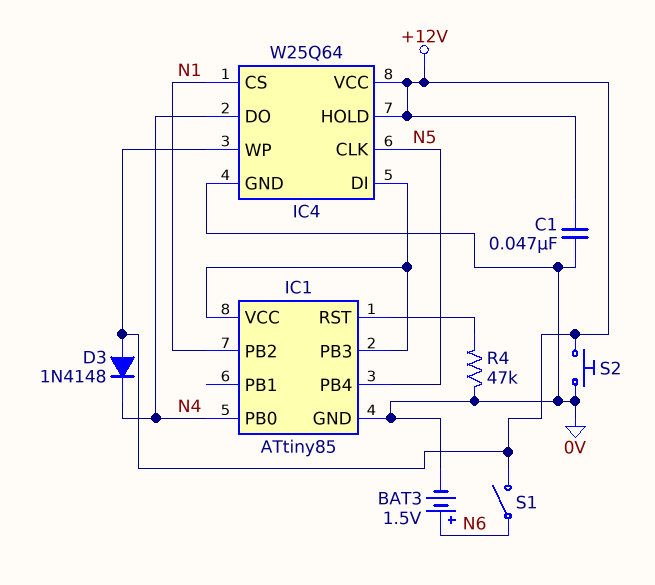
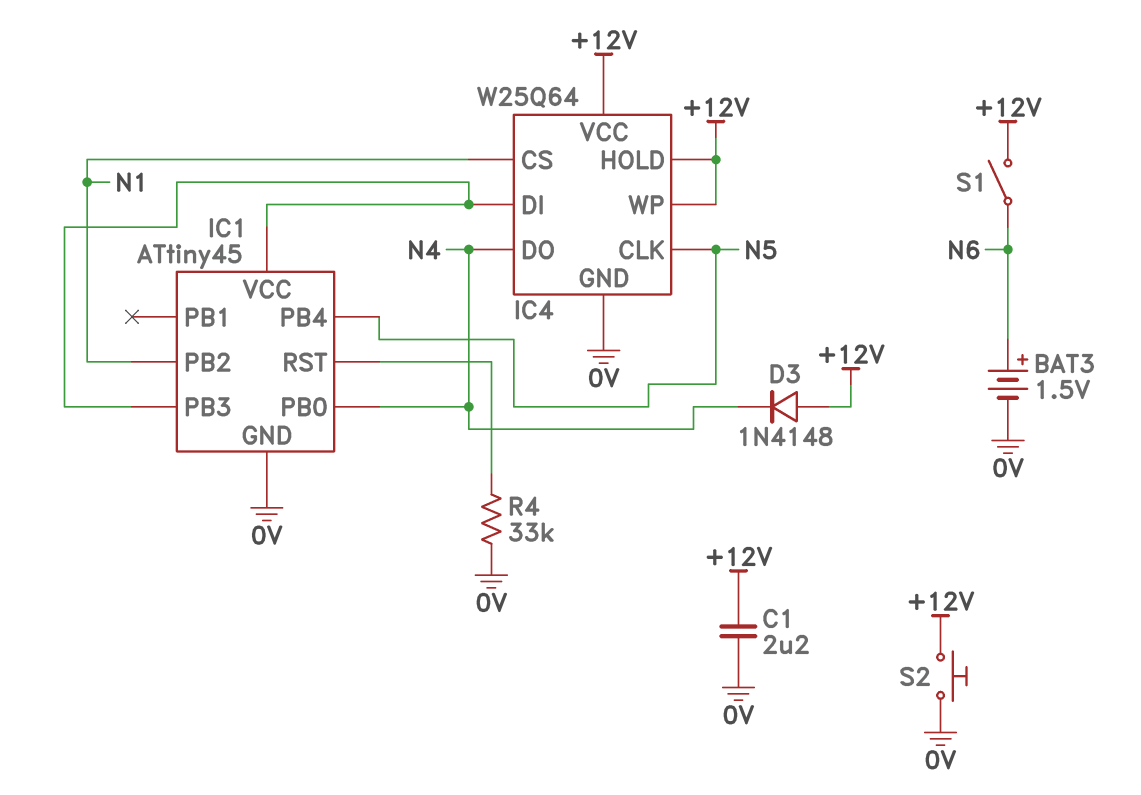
C1: 47nF (+12V, 0V) -> 2.2uF (+12V, 0V)
IC1: ATtiny85 -> ATtiny45
R4: 47k (0V, IC1/RST) -> 33k (0V, IC1/RST)

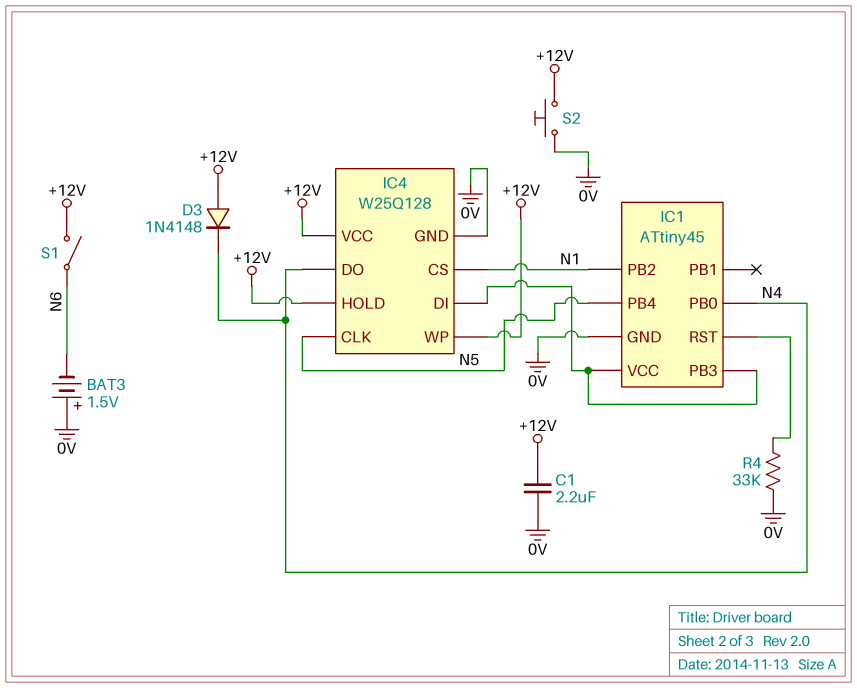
BAT3: 1.5V (plus N6, minus 0V) -> 1.5V (plus 0V, minus N6)
IC4: W25Q64 -> W25Q128

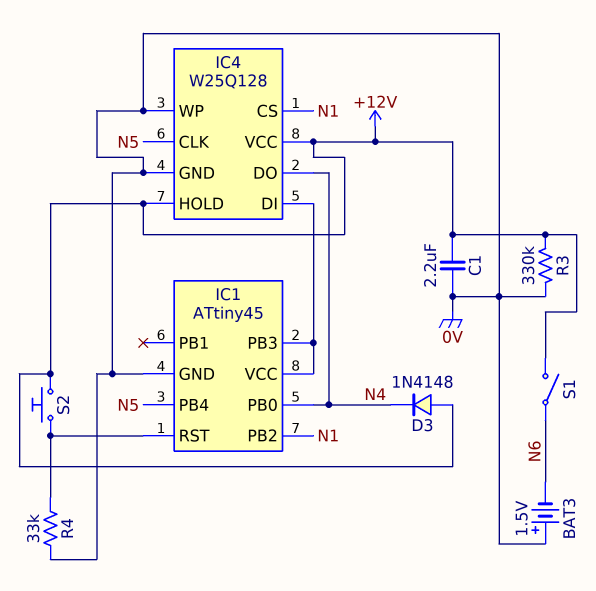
IC4 pin WP: +12V -> 0V
R3: none -> 330k (+12V, 0V)
S2: button (+12V, 0V) -> button (+12V, IC1/RST)

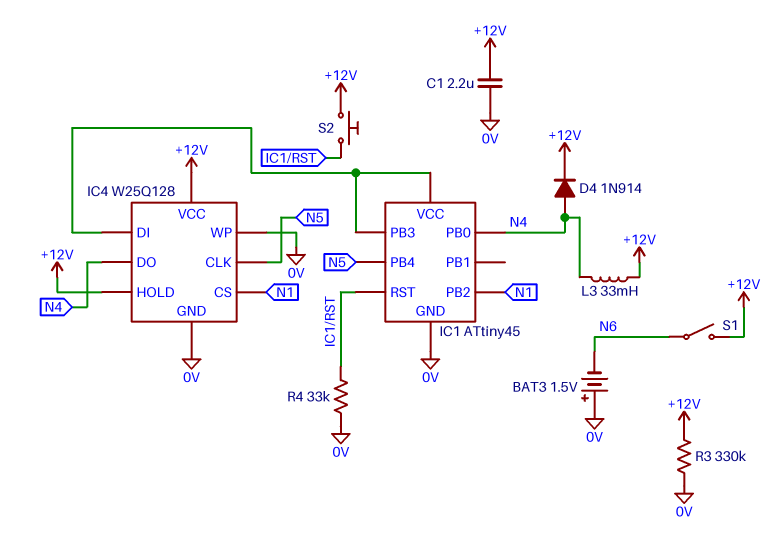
D3: diode 1N4148 (A +12V, K N4) -> none
D4: none -> diode 1N914 (A N4, K +12V)
L3: none -> 33mH (+12V, N4)

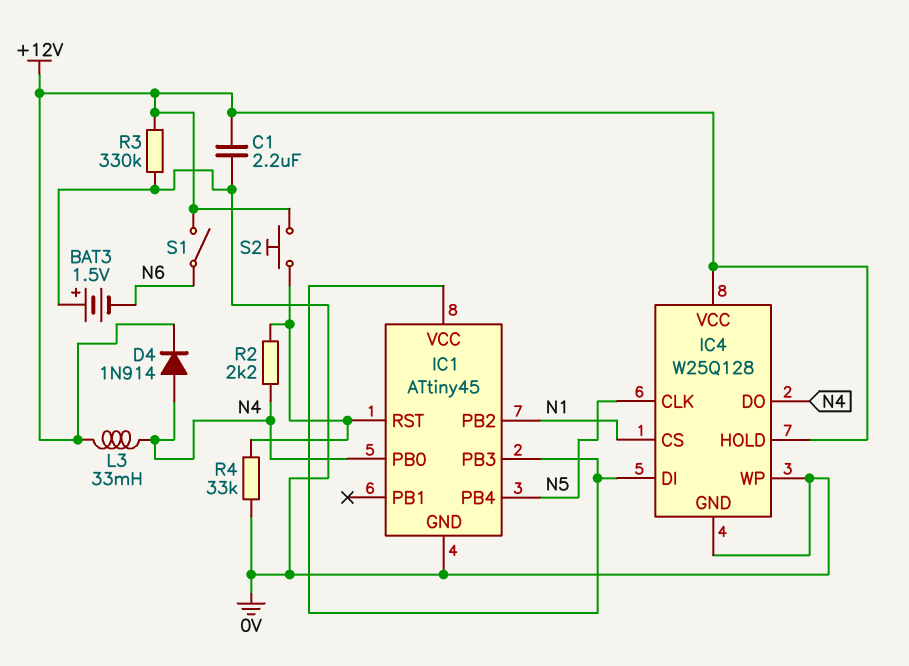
R2: none -> 2.2k (IC1/RST, N4)

